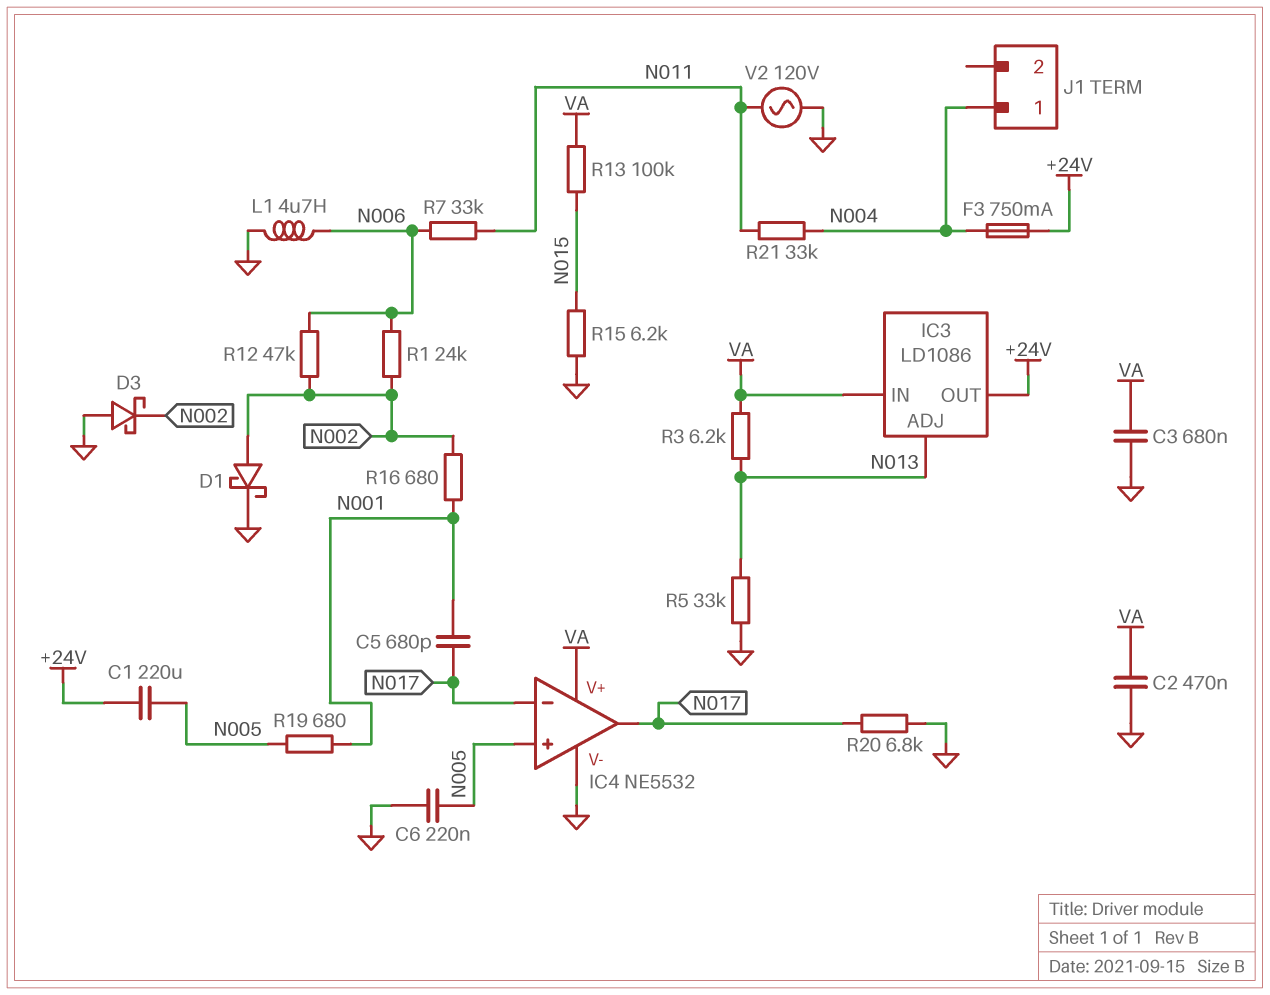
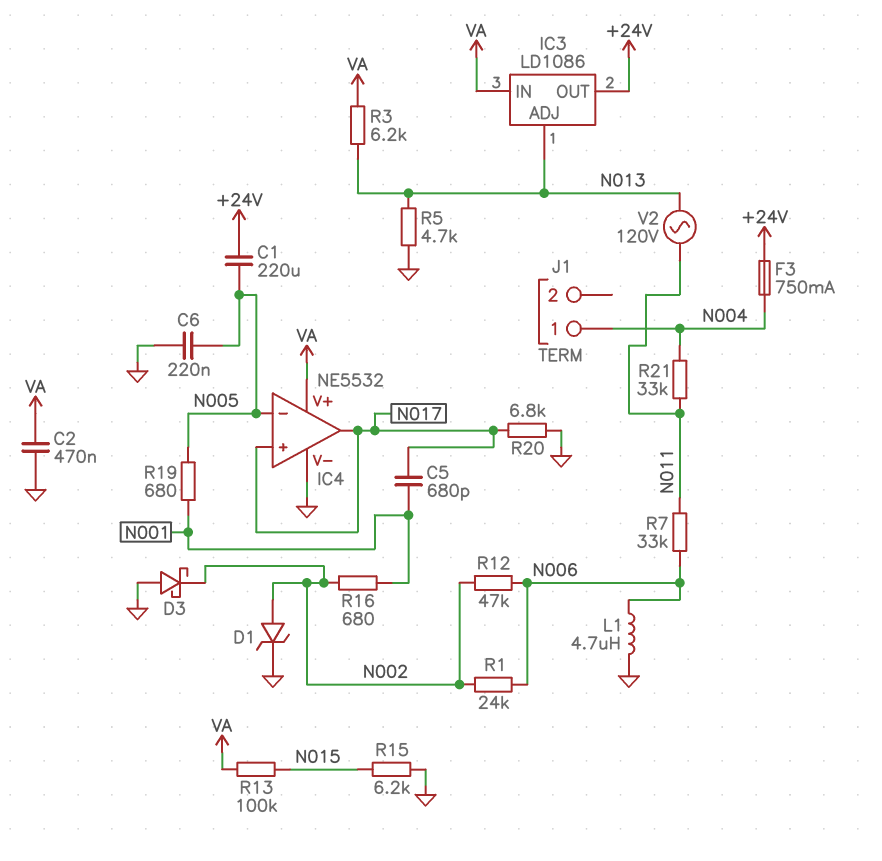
C3: 680nF (GND, VA) -> none
D1: schottky (A N002, K GND) -> zener (A N002, K GND)
IC4 pin in+: N005 -> N017
IC4 pin in-: N017 -> N005
R5: 33k (GND, N013) -> 4.7k (GND, N013)
V2: AC 120V (GND, N011) -> AC 120V (N011, N013)

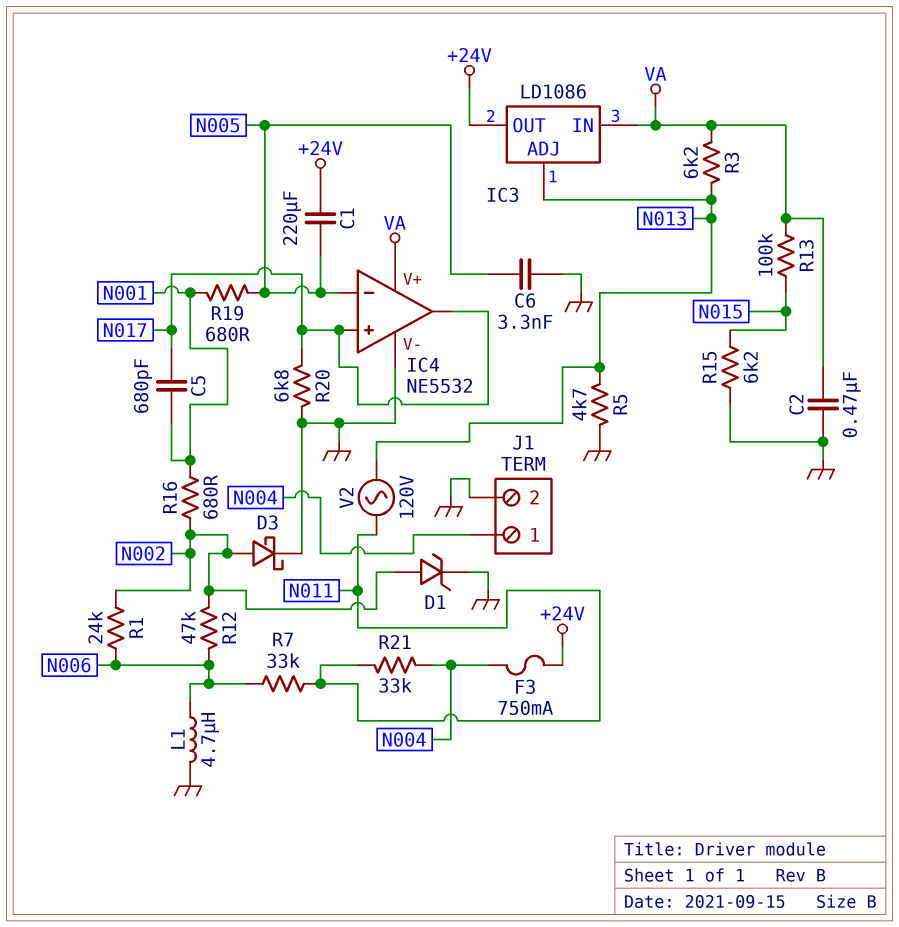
C6: 220nF (GND, N005) -> 3.3nF (GND, N005)
D3: schottky (A GND, K N002) -> schottky (A N002, K GND)
J1 pin 2: none -> GND

